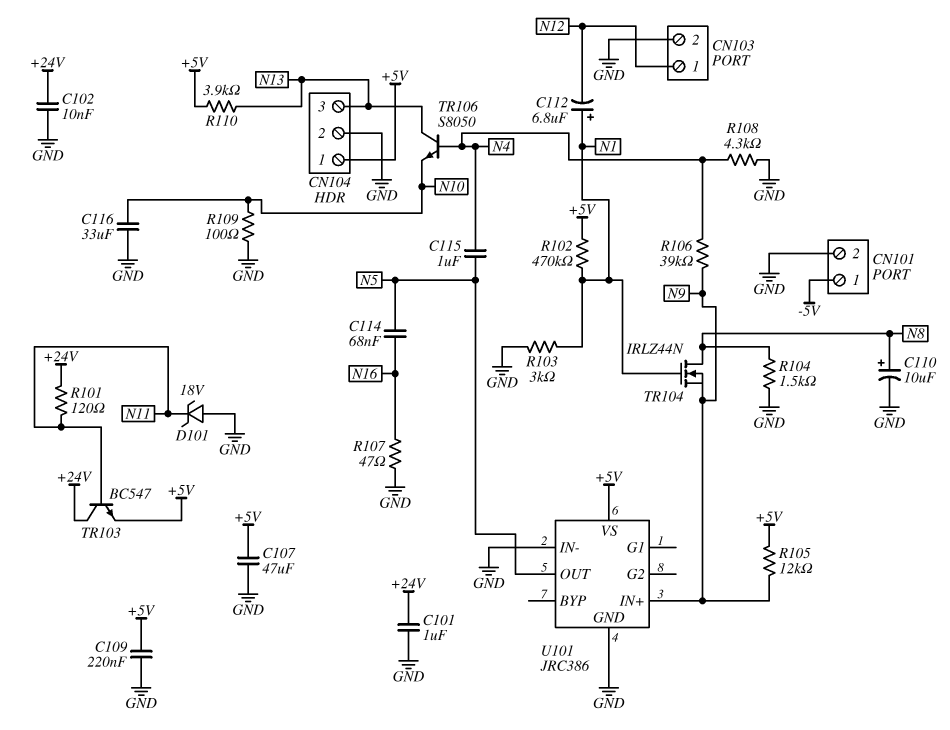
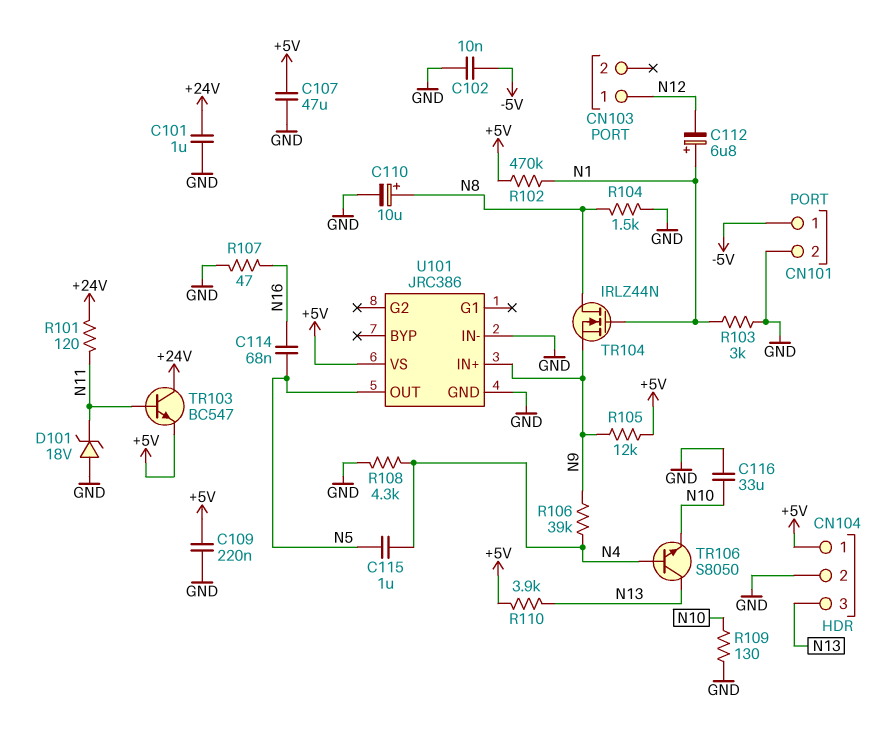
C102: 10nF (+24V, GND) -> 10nF (-5V, GND)
CN103 pin 2: GND -> none
R109: 100 (GND, N10) -> 130 (GND, N10)

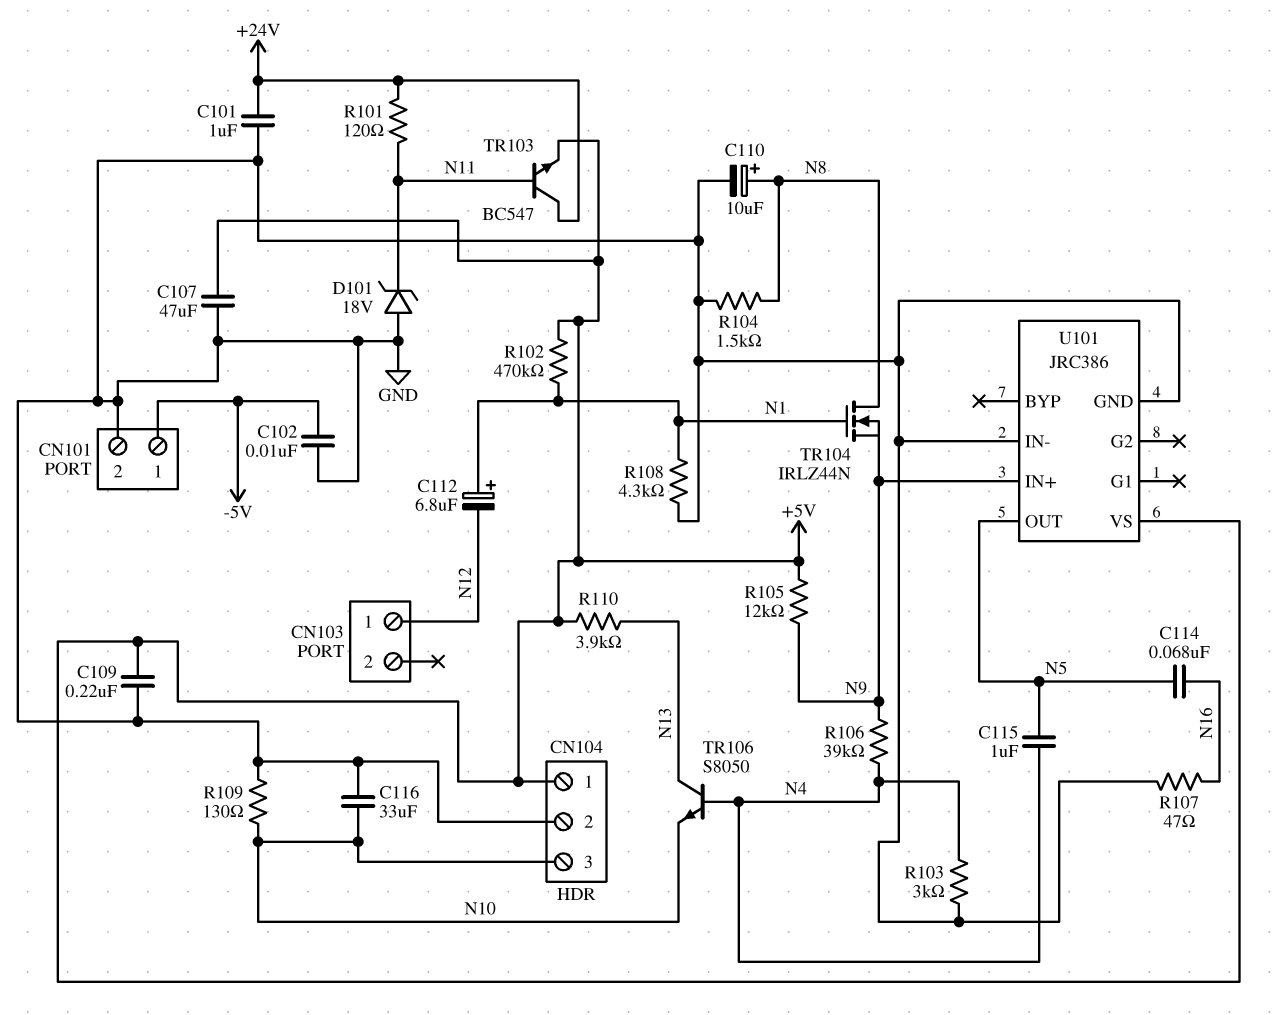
CN104 pin 3: N13 -> N10
R103: 3k (GND, N1) -> 3k (GND, N4)
R108: 4.3k (GND, N4) -> 4.3k (GND, N1)

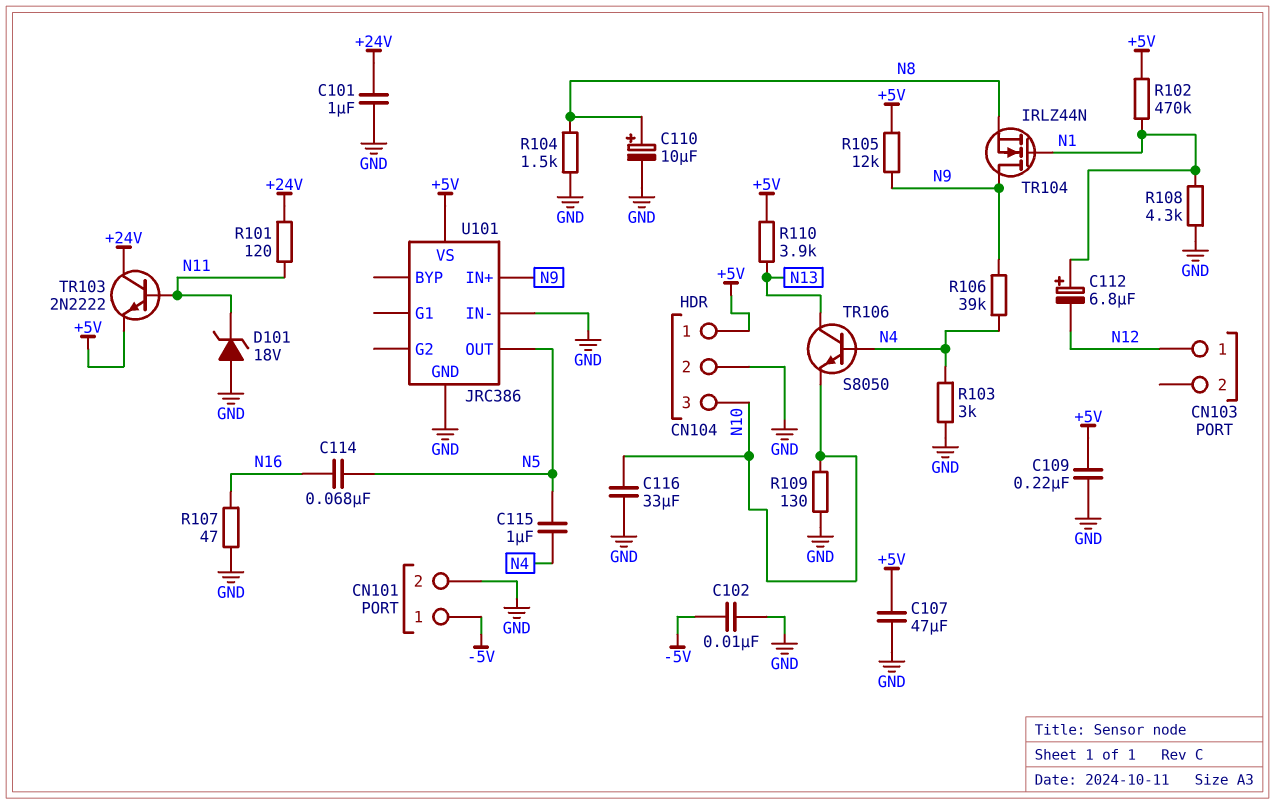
TR103: NPN BC547 (B N11, C +24V, E +5V) -> NPN 2N2222 (B N11, C +24V, E +5V)
TR104: NMOS IRLZ44N (G N1, D N8, S N9) -> NMOS IRLZ44N (G N1, D N9, S N8)

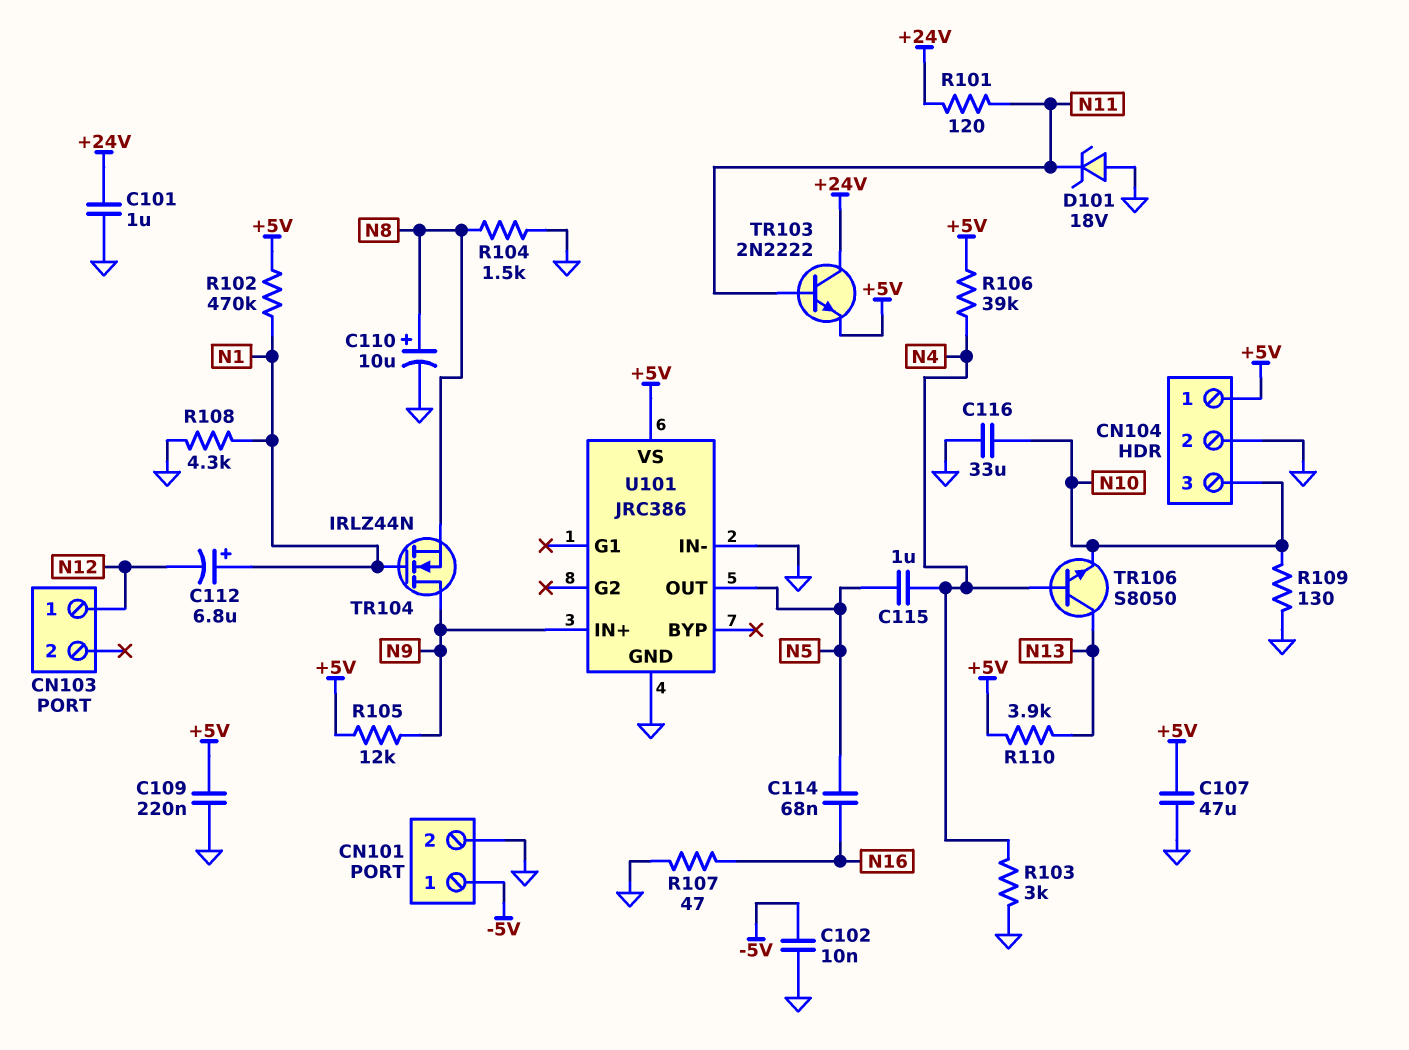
R106: 39k (N4, N9) -> 39k (+5V, N4)

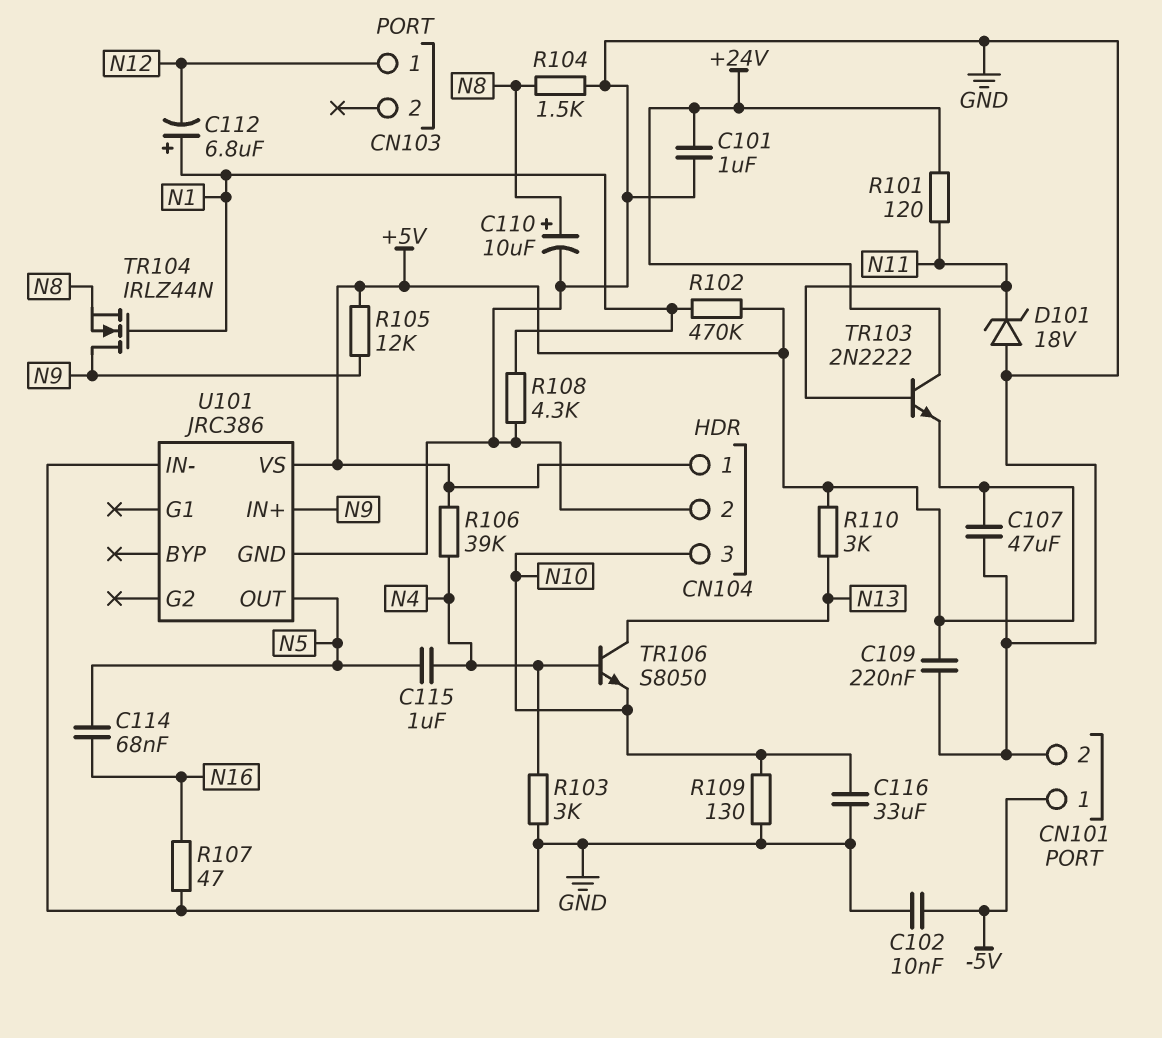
R110: 3.9k (+5V, N13) -> 3k (+5V, N13)

